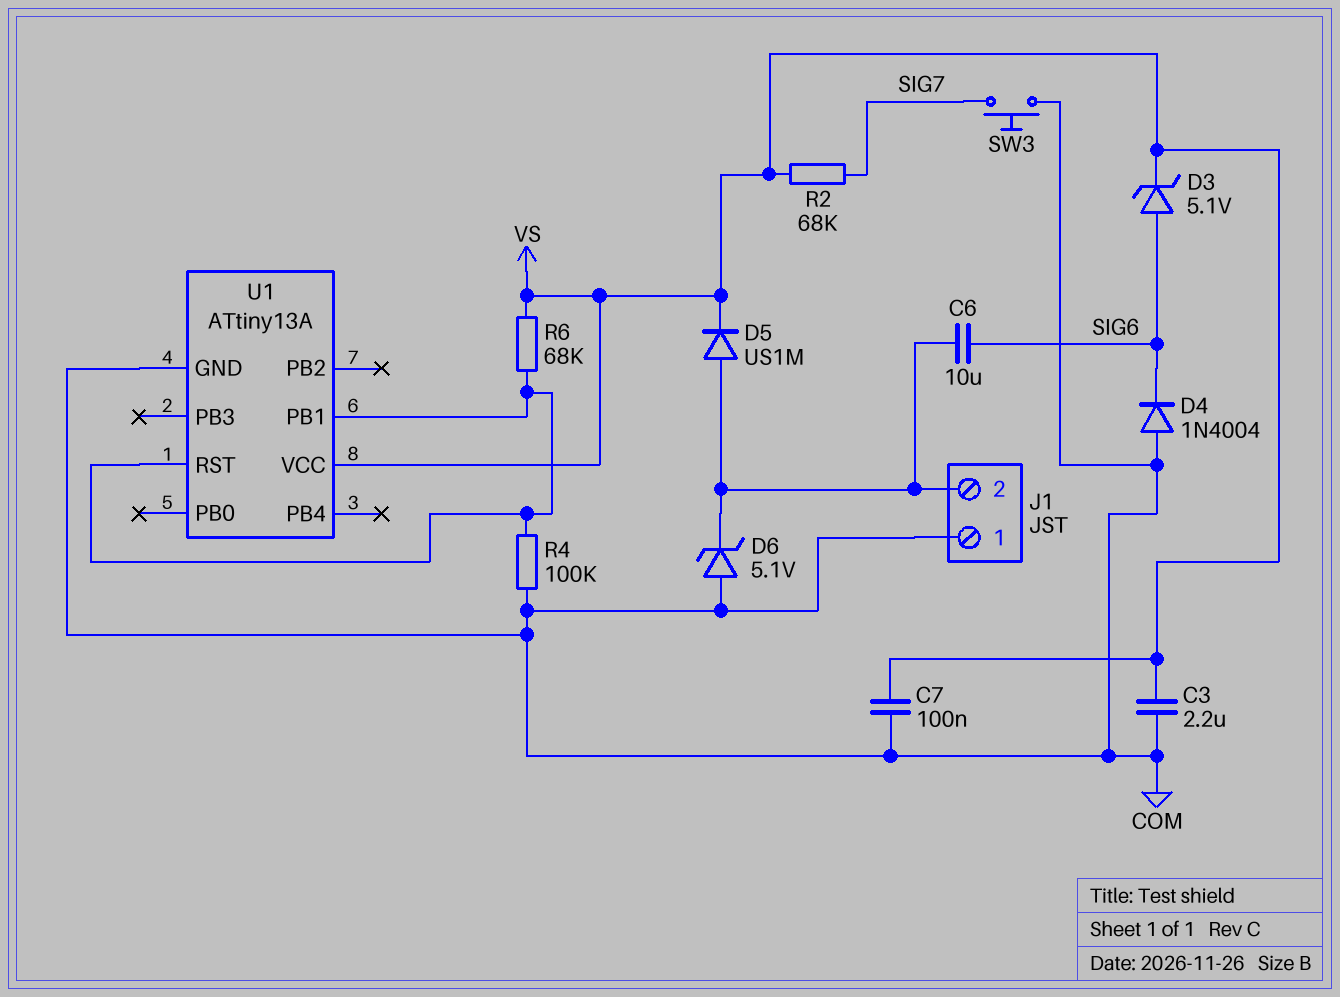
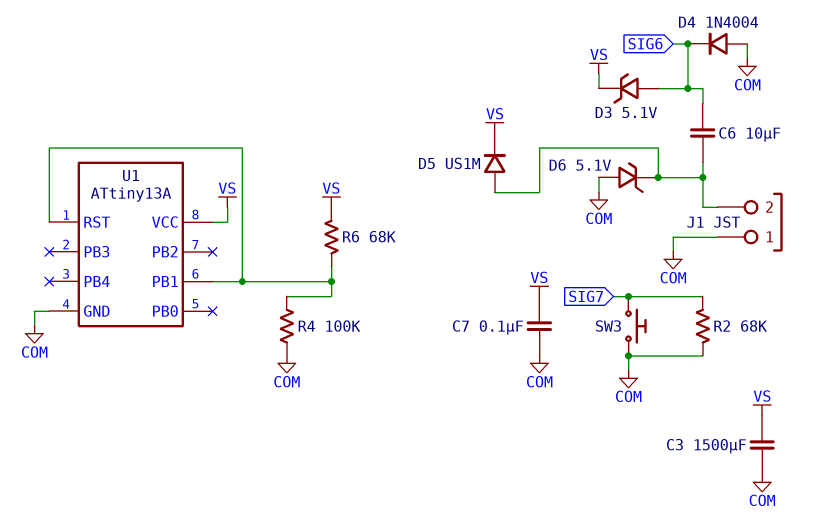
C3: 2.2uF (COM, VS) -> 1500uF (COM, VS)
R2: 68k (SIG7, VS) -> 68k (COM, SIG7)

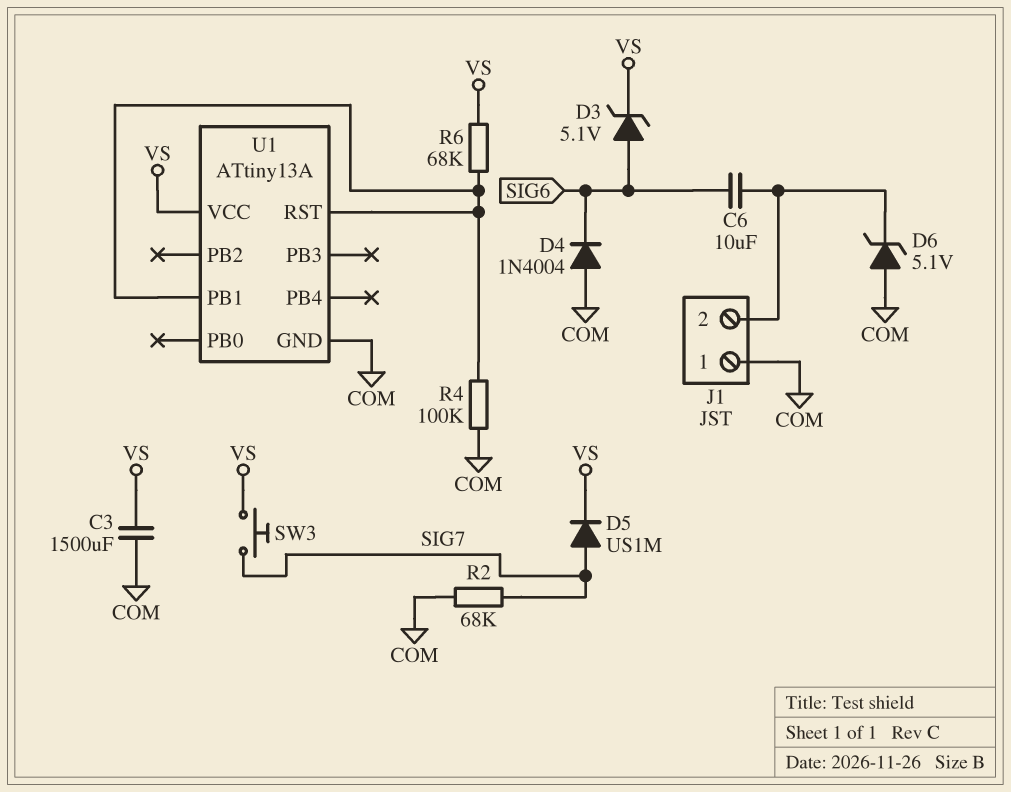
C7: 100nF (COM, VS) -> none
D5: diode US1M (A J1/2, K VS) -> diode US1M (A SIG7, K VS)
SW3: button (COM, SIG7) -> button (SIG7, VS)

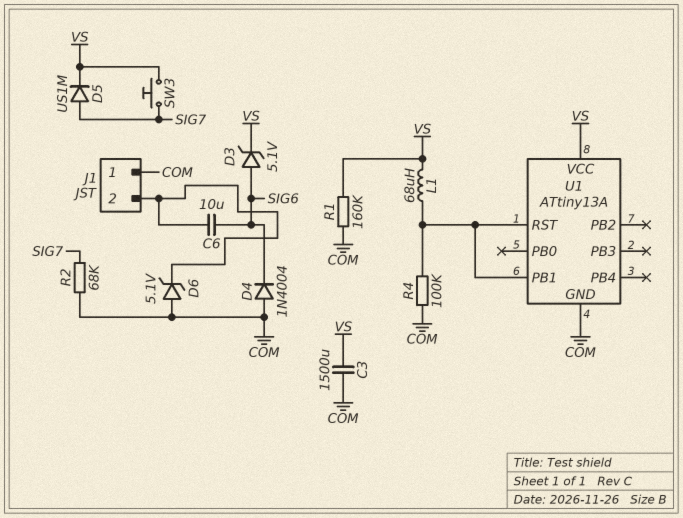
L1: none -> 68uH (U1/PB1, VS)
R1: none -> 160k (COM, VS)
R6: 68k (U1/PB1, VS) -> none

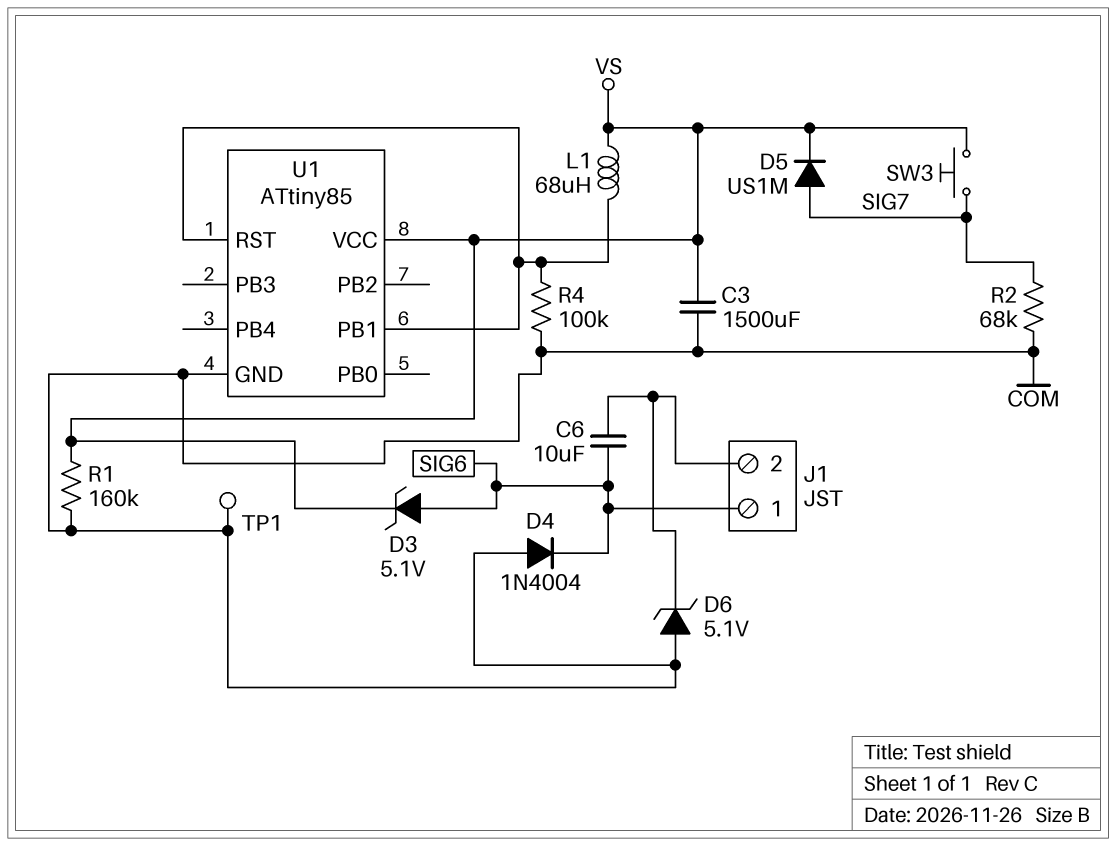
J1 pin 1: COM -> SIG6
TP1: none -> test point (COM)
U1: ATtiny13A -> ATtiny85

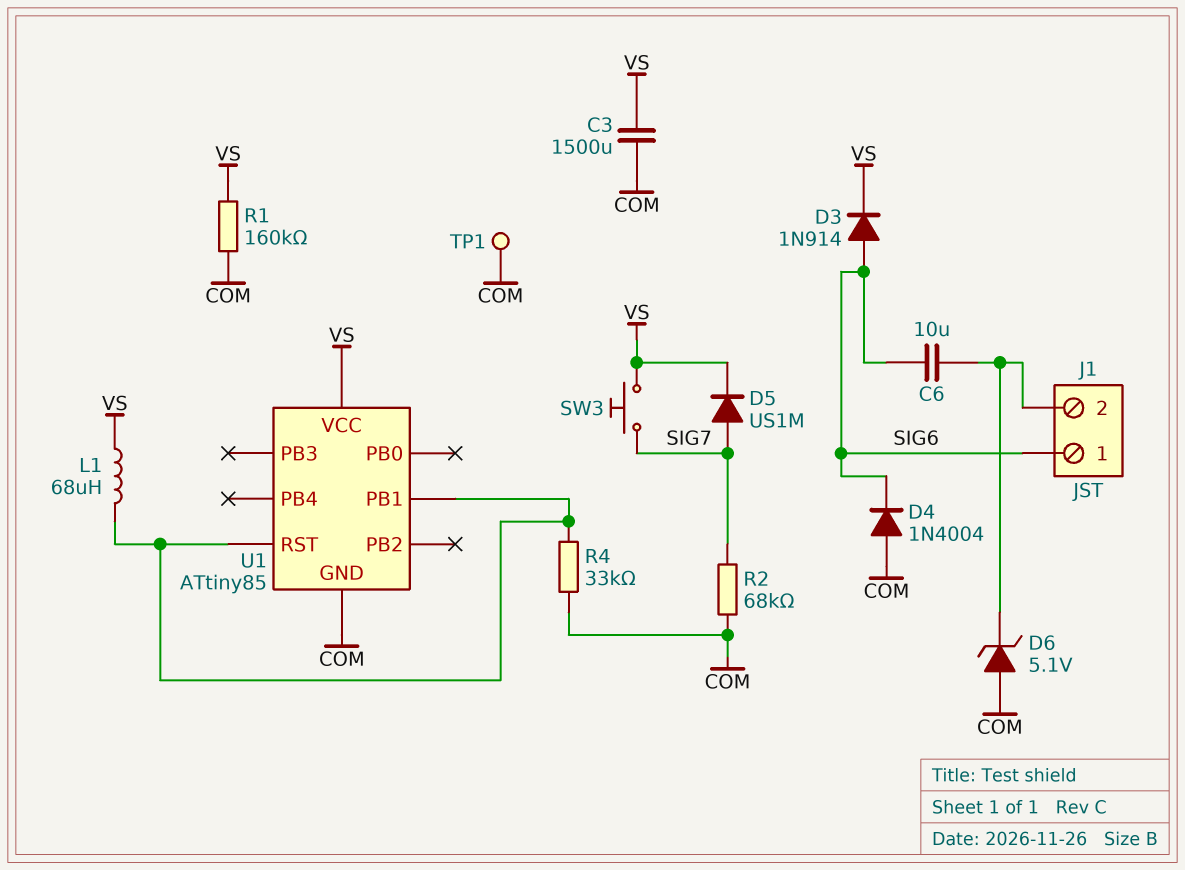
D3: zener 5.1V (A SIG6, K VS) -> diode 1N914 (A SIG6, K VS)
R4: 100k (COM, U1/PB1) -> 33k (COM, U1/PB1)

